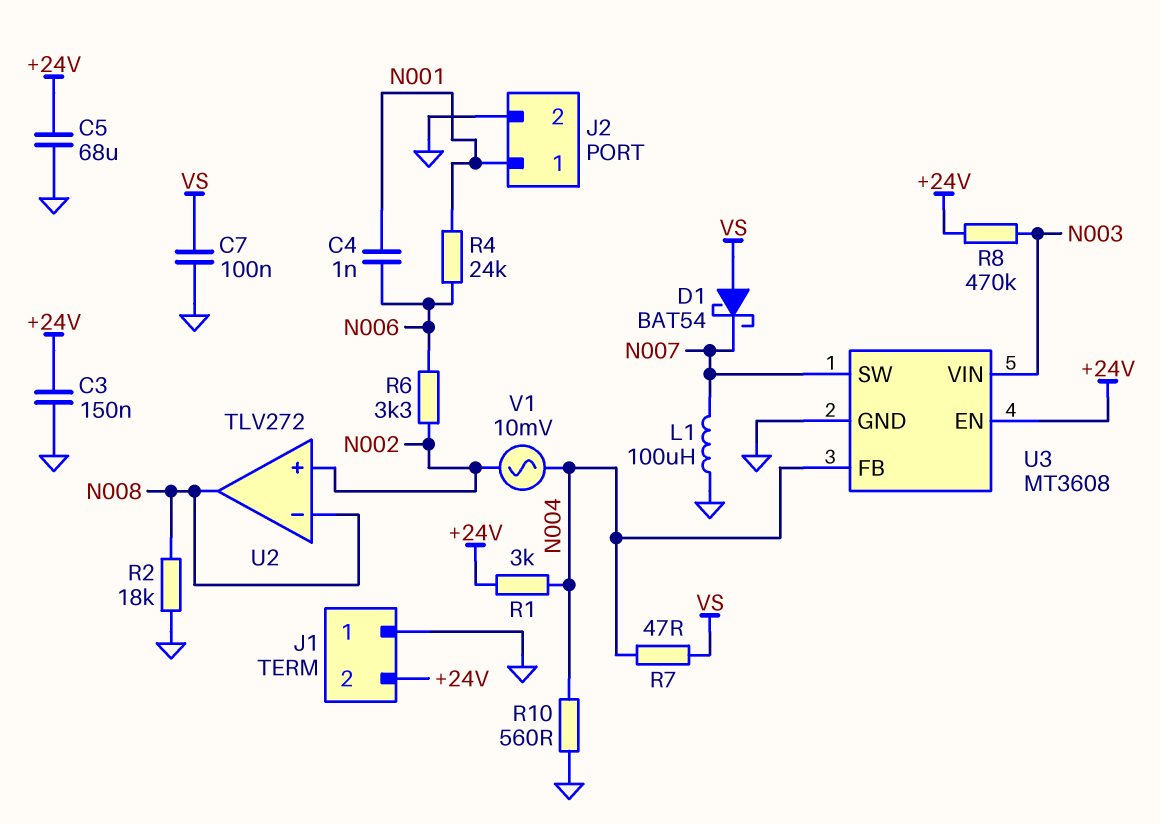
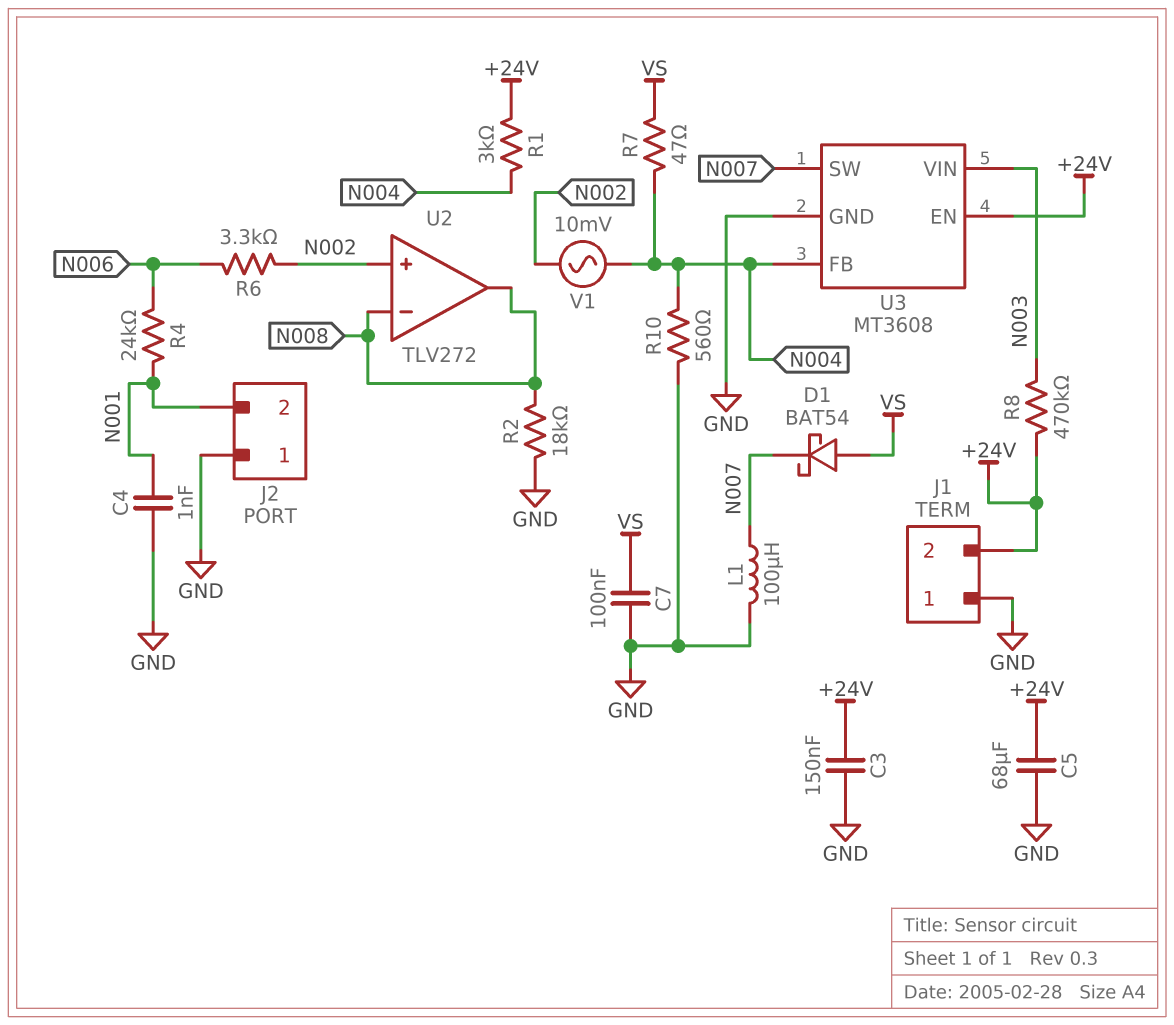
C4: 1nF (N001, N006) -> 1nF (GND, N001)
J2 pin 1: N001 -> GND
J2 pin 2: GND -> N001

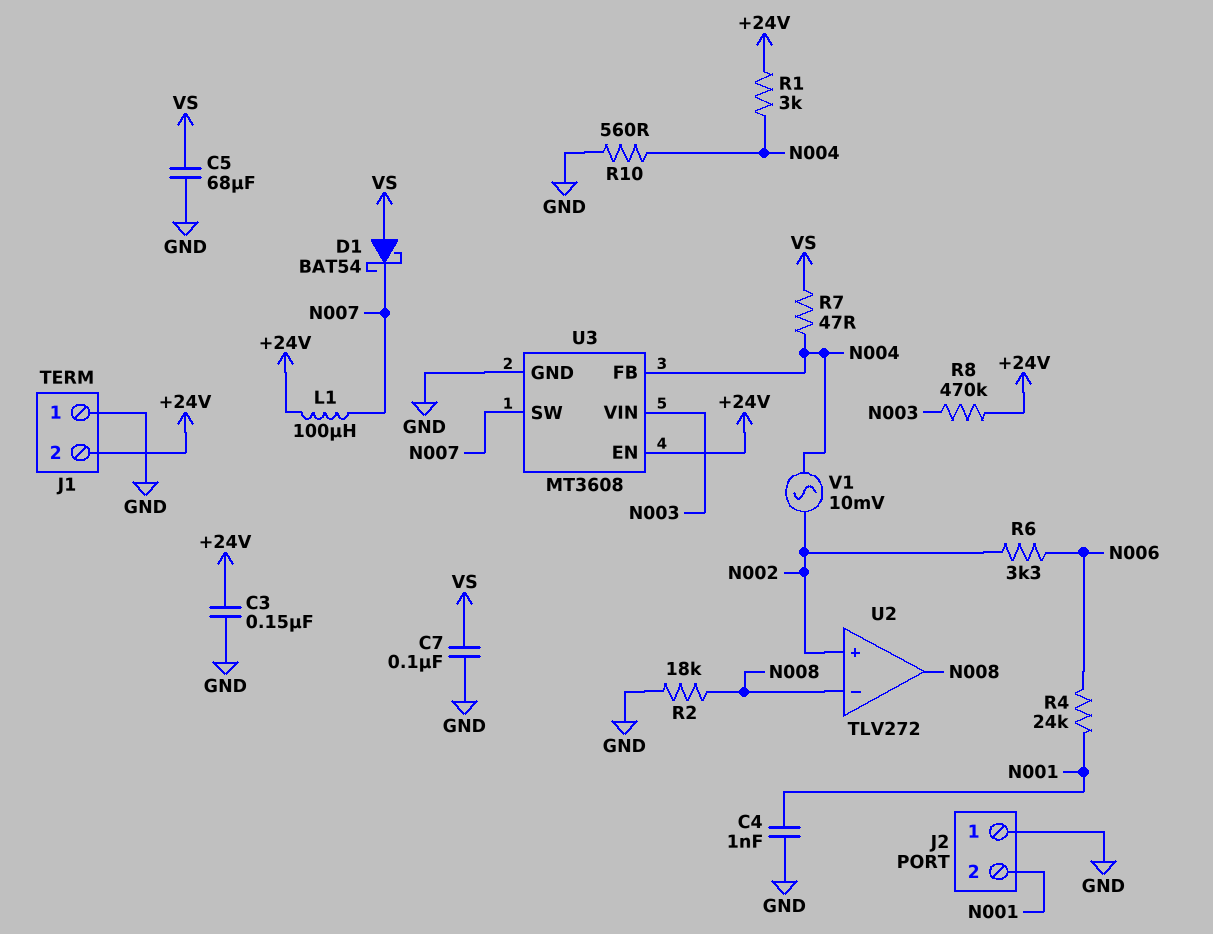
C5: 68uF (+24V, GND) -> 68uF (GND, VS)
L1: 100uH (GND, N007) -> 100uH (+24V, N007)

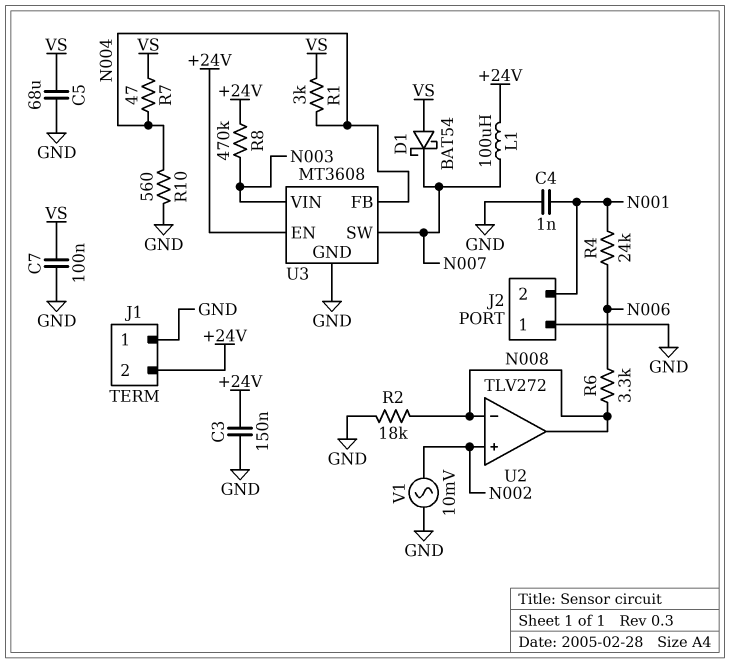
R1: 3k (+24V, N004) -> 3k (N004, VS)
R6: 3.3k (N002, N006) -> 3.3k (N006, N008)
V1: AC 10mV (N002, N004) -> AC 10mV (GND, N002)

